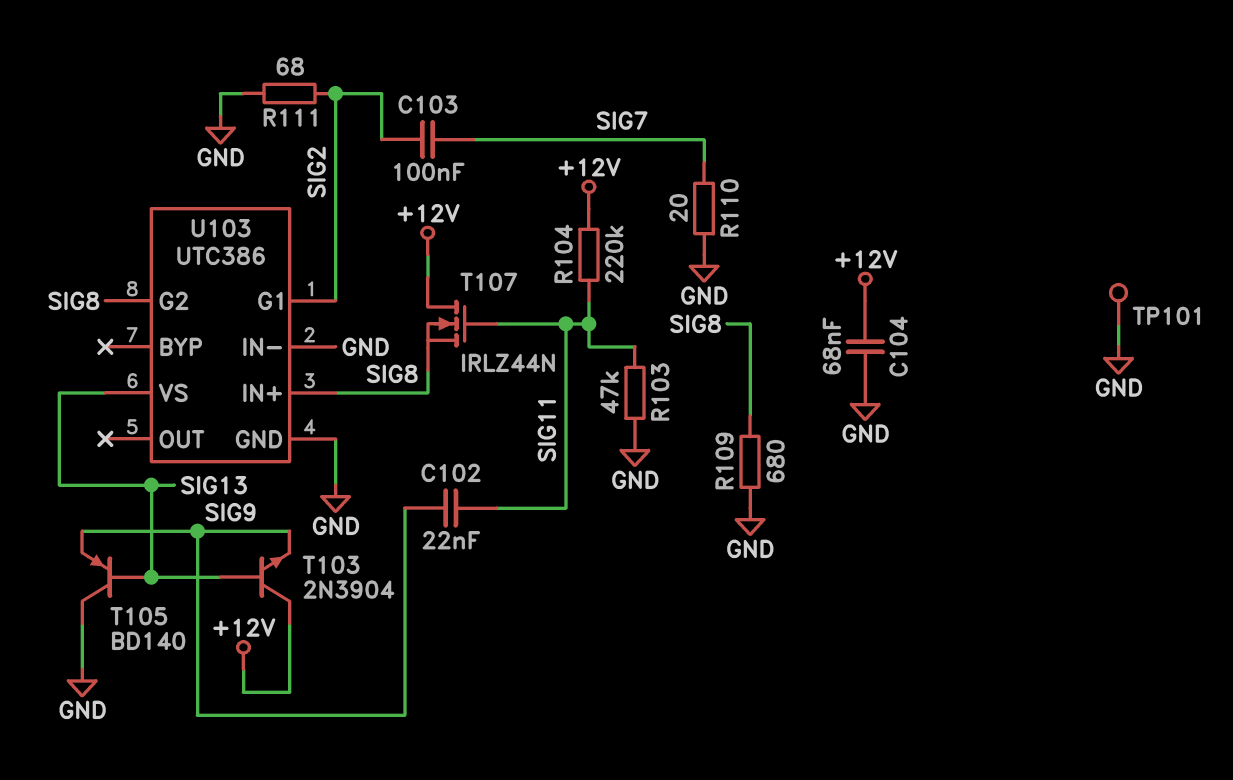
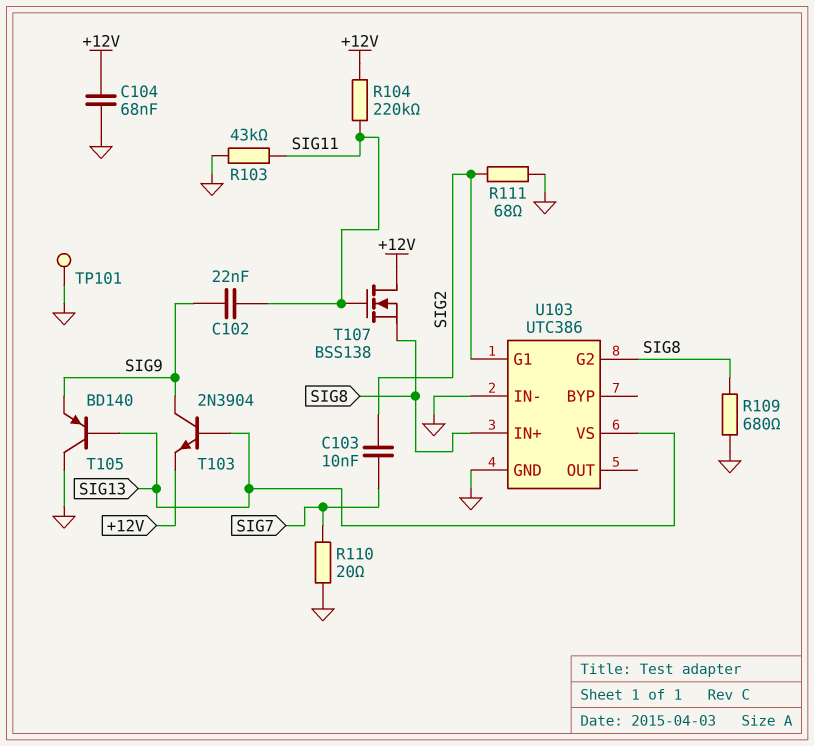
C103: 100nF (SIG2, SIG7) -> 10nF (SIG2, SIG7)
R103: 47k (GND, SIG11) -> 43k (GND, SIG11)
T103: NPN 2N3904 (B SIG13, C +12V, E SIG9) -> NPN 2N3904 (B SIG13, C SIG9, E +12V)
T107: NMOS IRLZ44N (G SIG11, D +12V, S SIG8) -> NMOS BSS138 (G SIG11, D +12V, S SIG8)

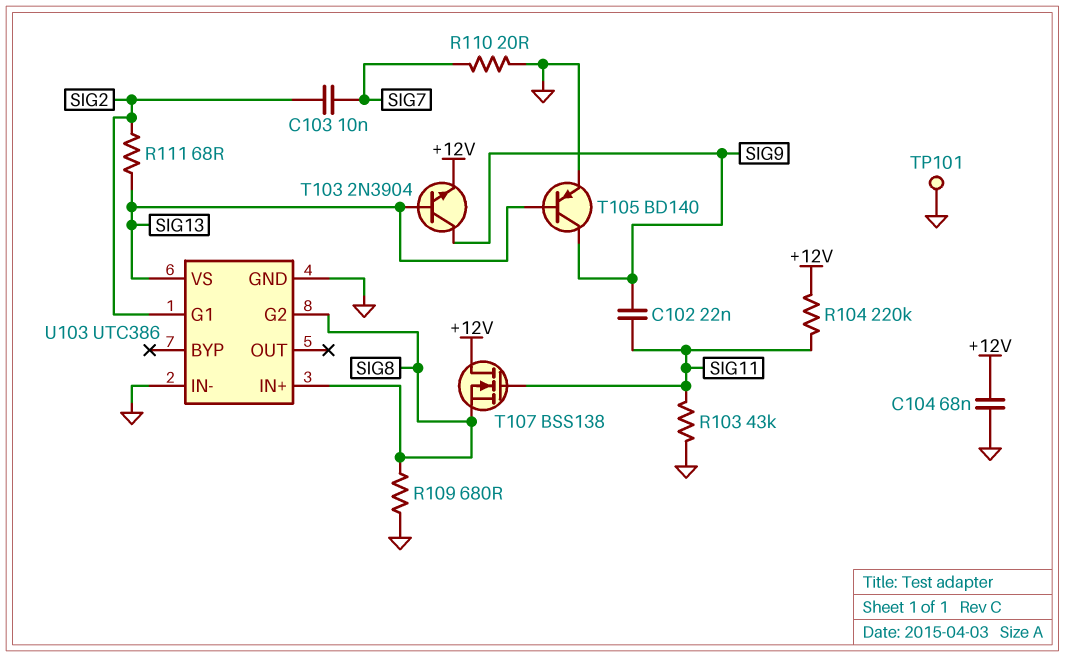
R111: 68 (GND, SIG2) -> 68 (SIG2, SIG13)
T105: PNP BD140 (B SIG13, C GND, E SIG9) -> PNP BD140 (B SIG13, C SIG9, E GND)

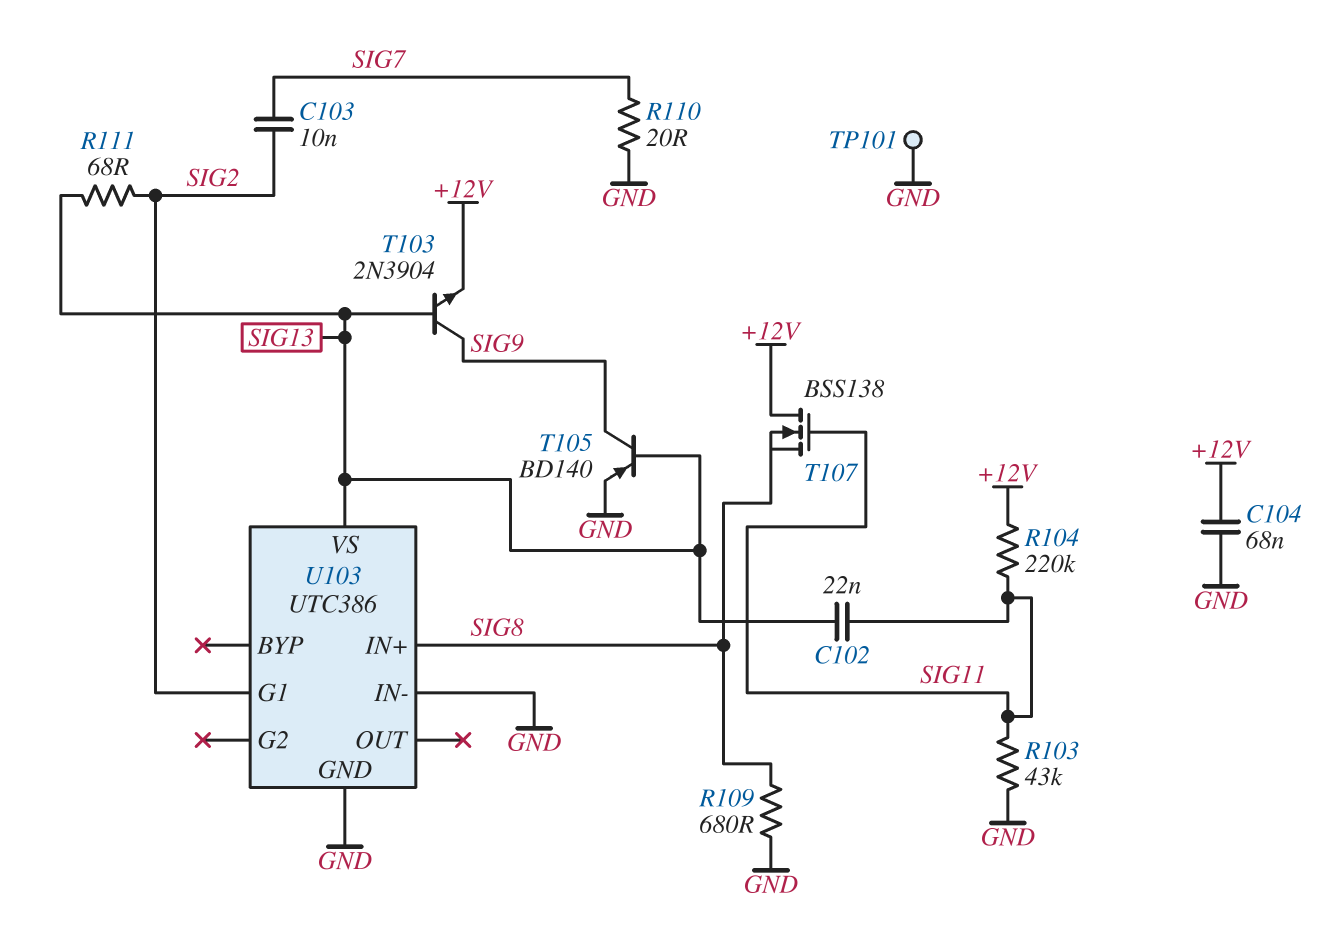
C102: 22nF (SIG9, SIG11) -> 22nF (SIG11, SIG13)
U103 pin G2: SIG8 -> none

